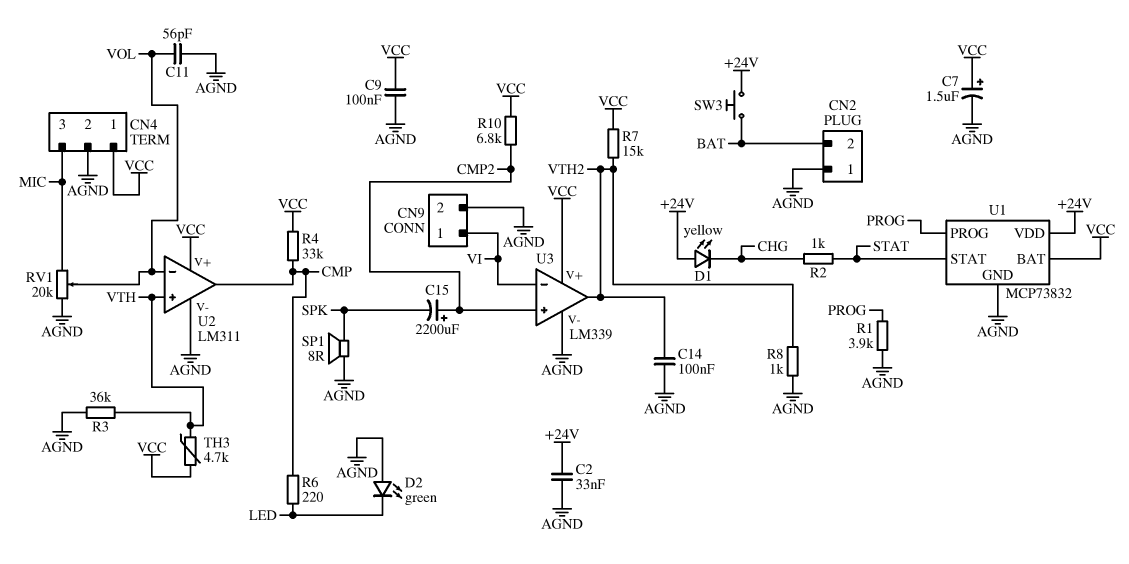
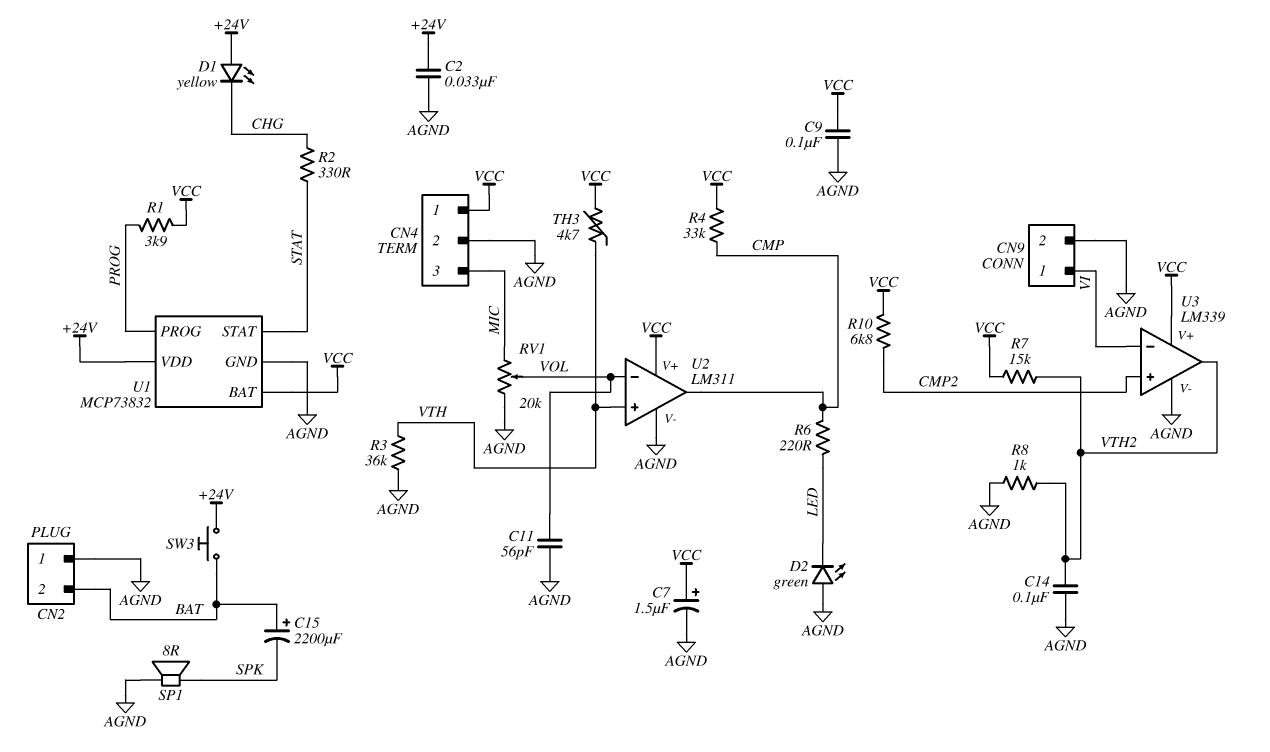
C15: 2200uF (plus CMP2, minus SPK) -> 2200uF (plus BAT, minus SPK)
R1: 3.9k (AGND, PROG) -> 3.9k (PROG, VCC)
R2: 1k (CHG, STAT) -> 330 (CHG, STAT)

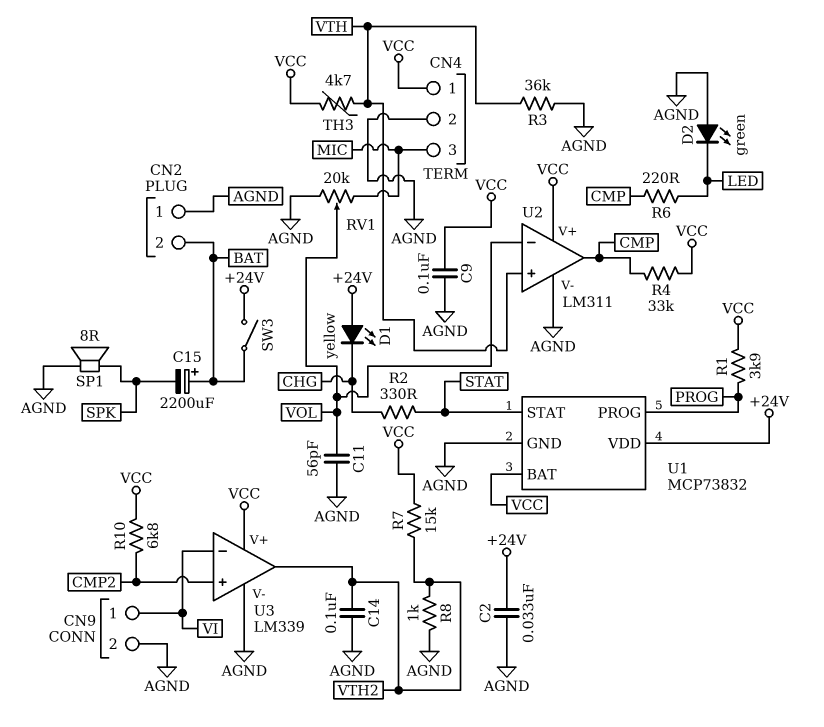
C7: 1.5uF (plus VCC, minus AGND) -> none
SW3: button (+24V, BAT) -> switch (+24V, BAT)

